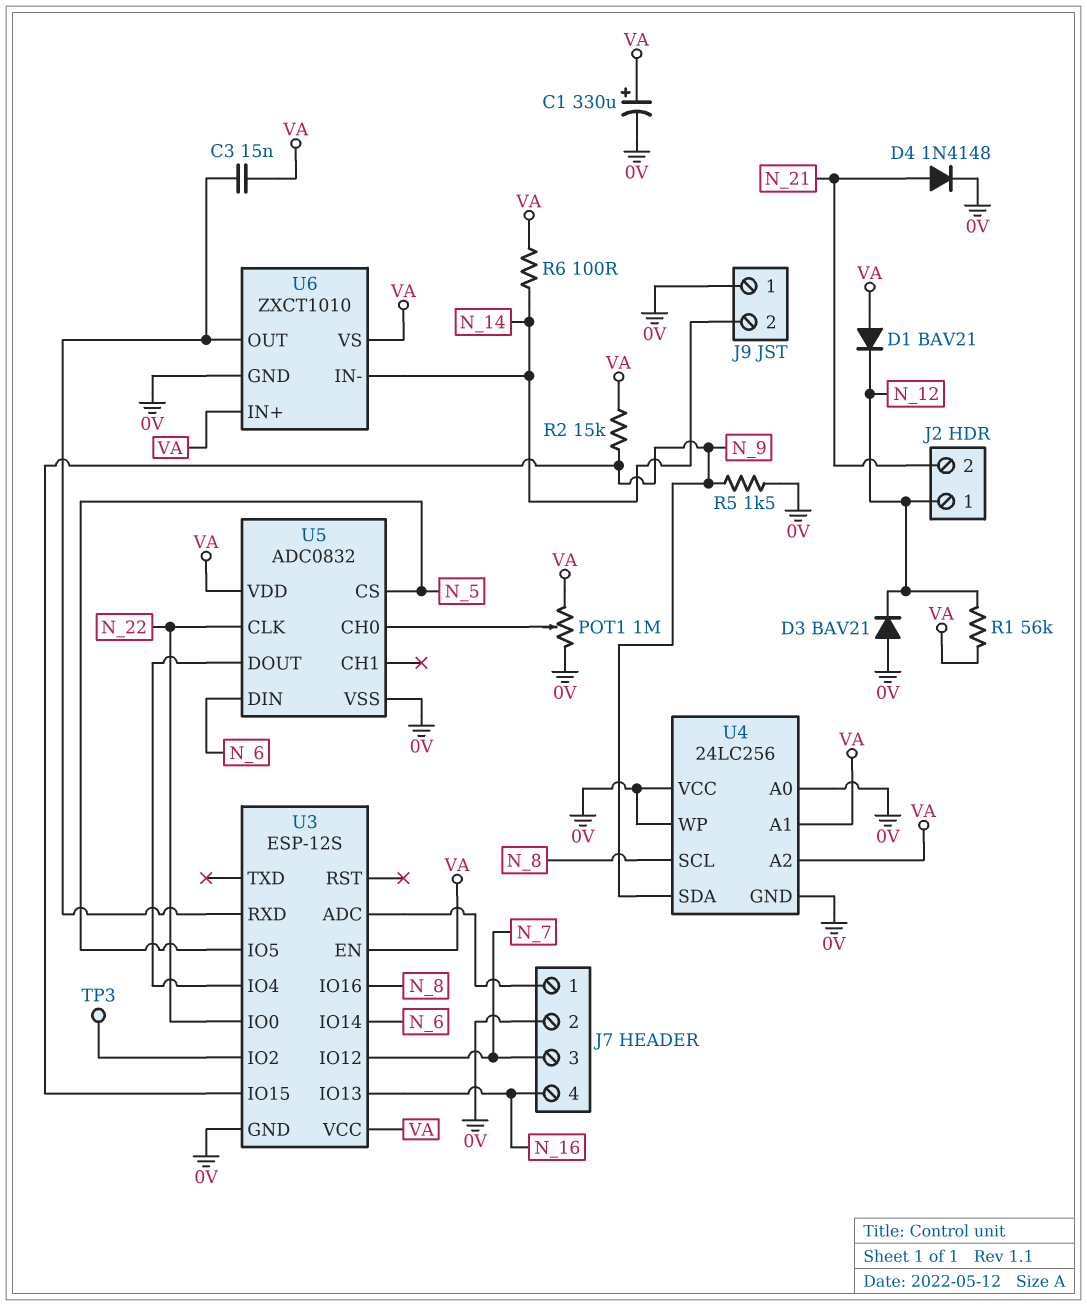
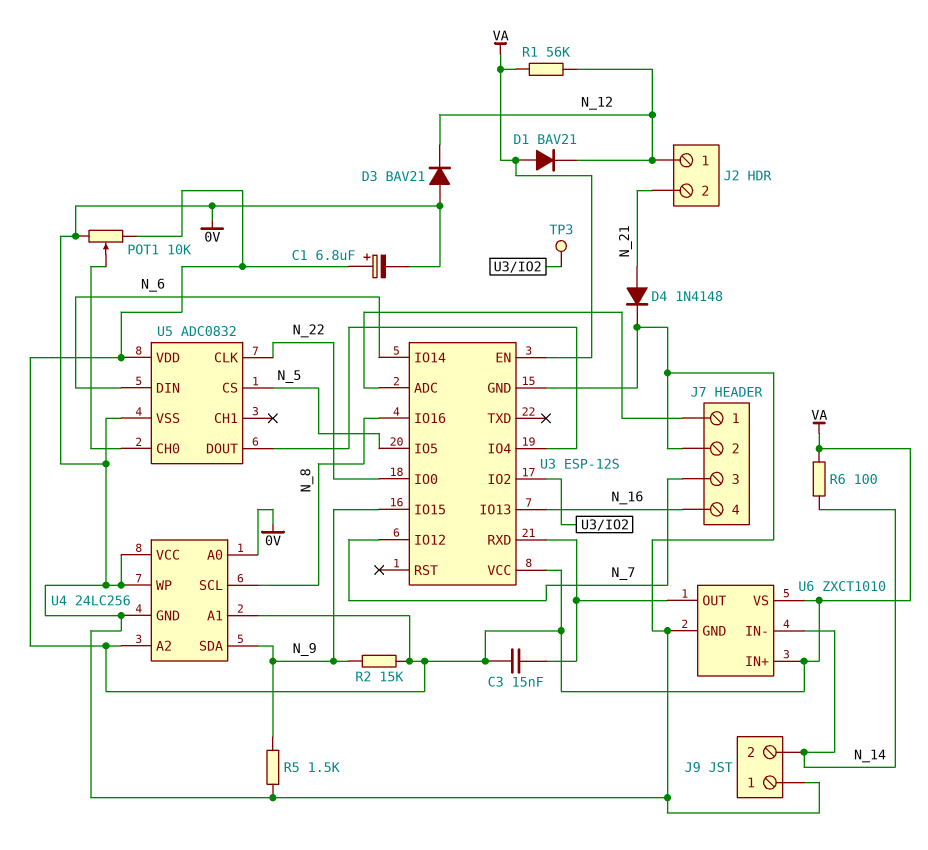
C1: 330uF (plus VA, minus 0V) -> 6.8uF (plus VA, minus 0V)
POT1: 1M (0V, VA, wiper U5/CH0) -> 10k (0V, VA, wiper U5/CH0)

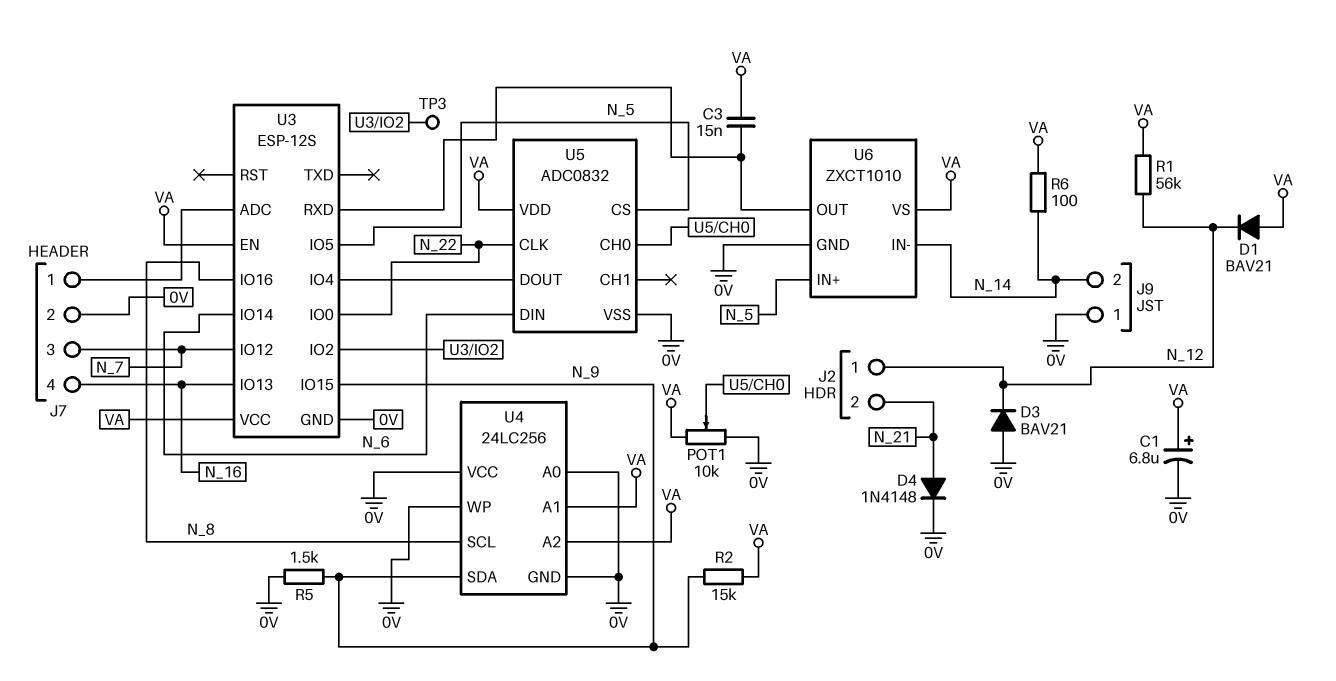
U6 pin IN+: VA -> N_5

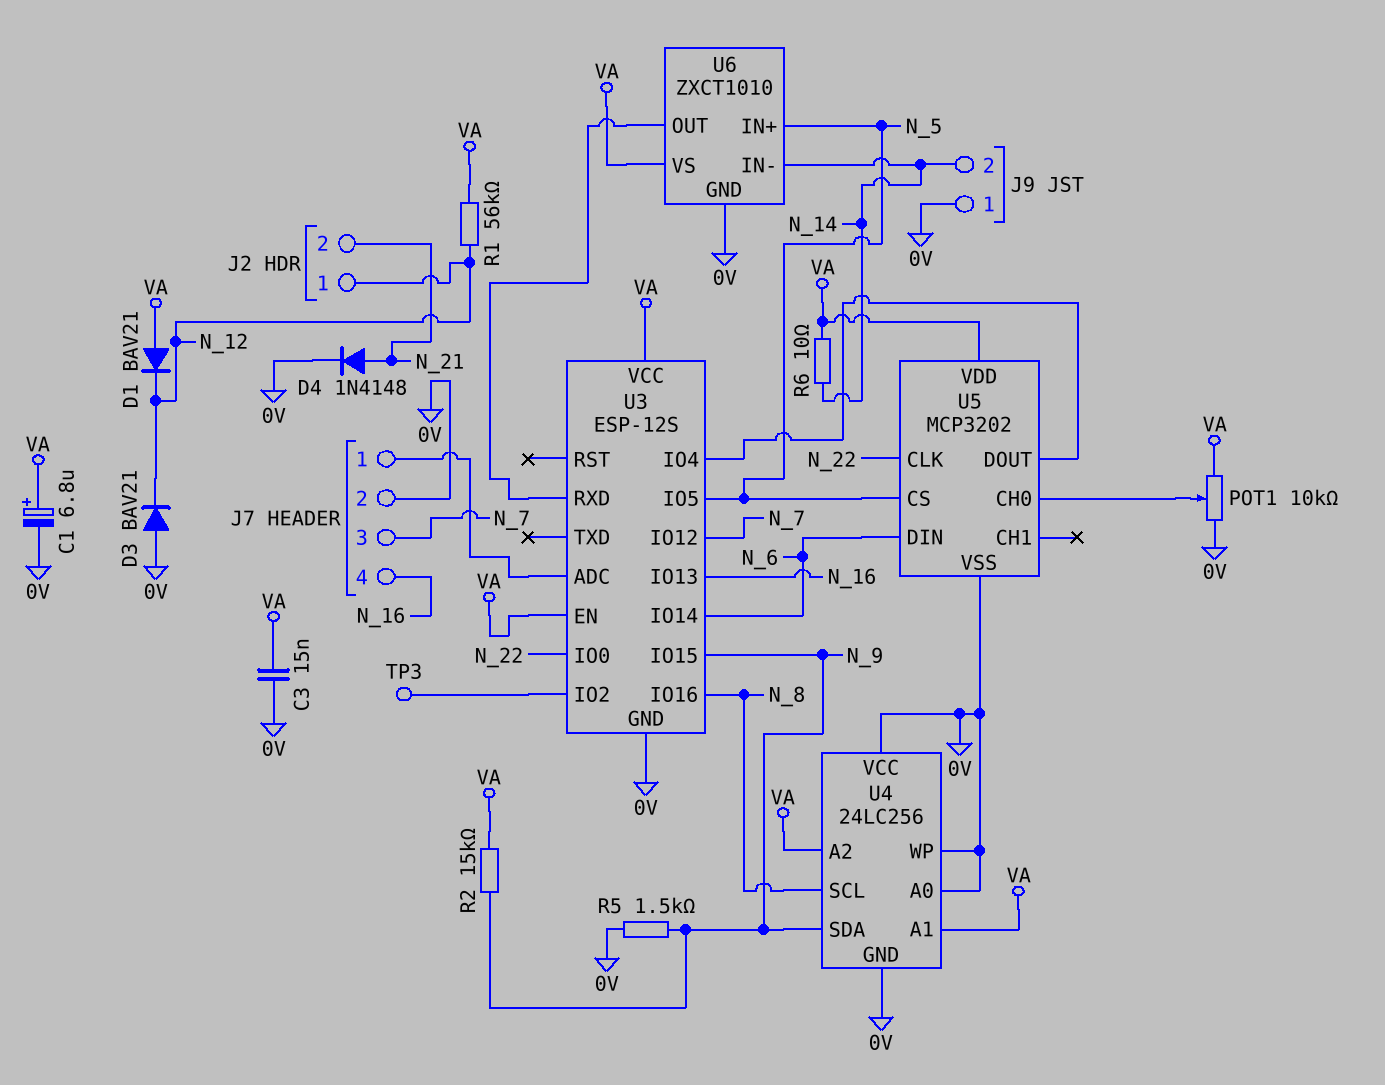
C3: 15nF (U3/RXD, VA) -> 15nF (0V, VA)
R6: 100 (N_14, VA) -> 10 (N_14, VA)
U5: ADC0832 -> MCP3202

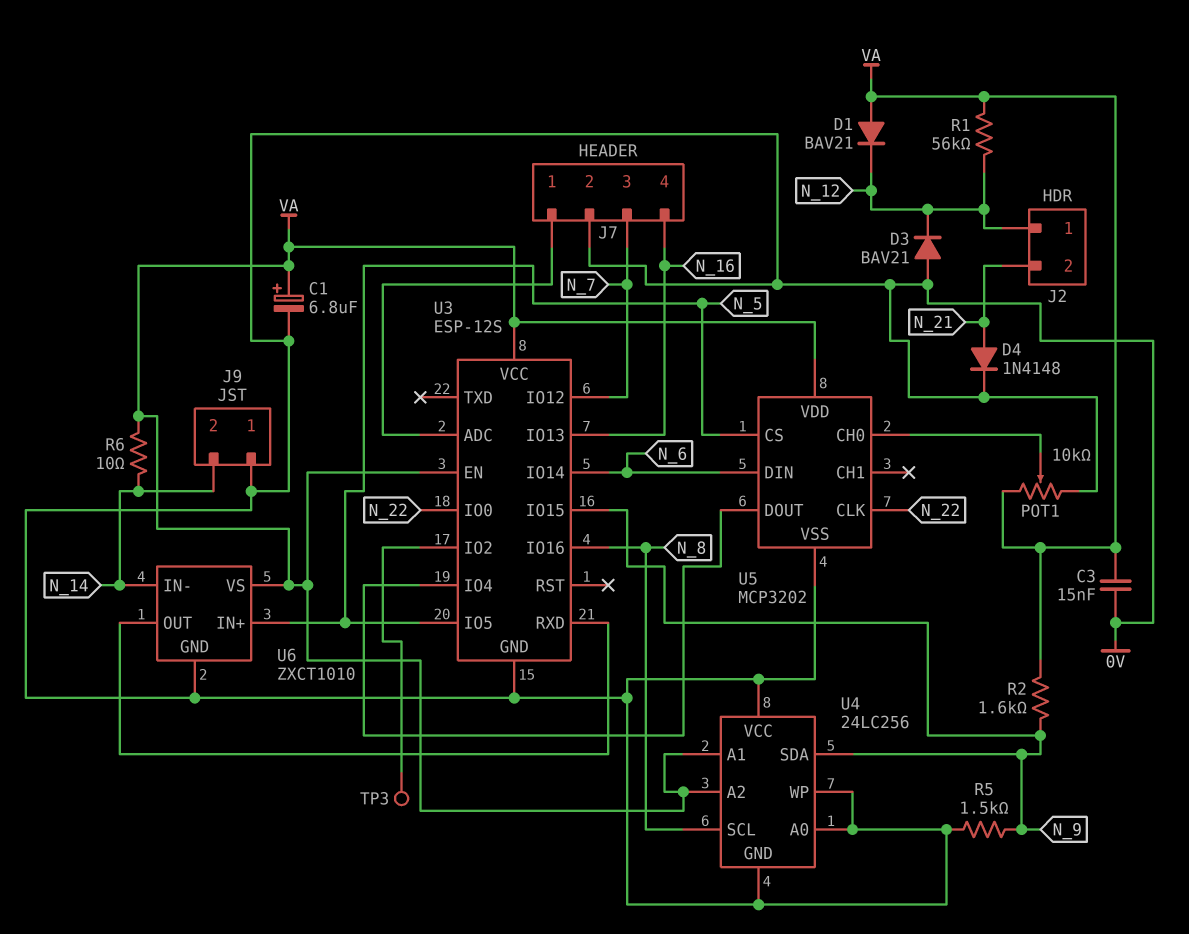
R2: 15k (N_9, VA) -> 1.6k (N_9, VA)

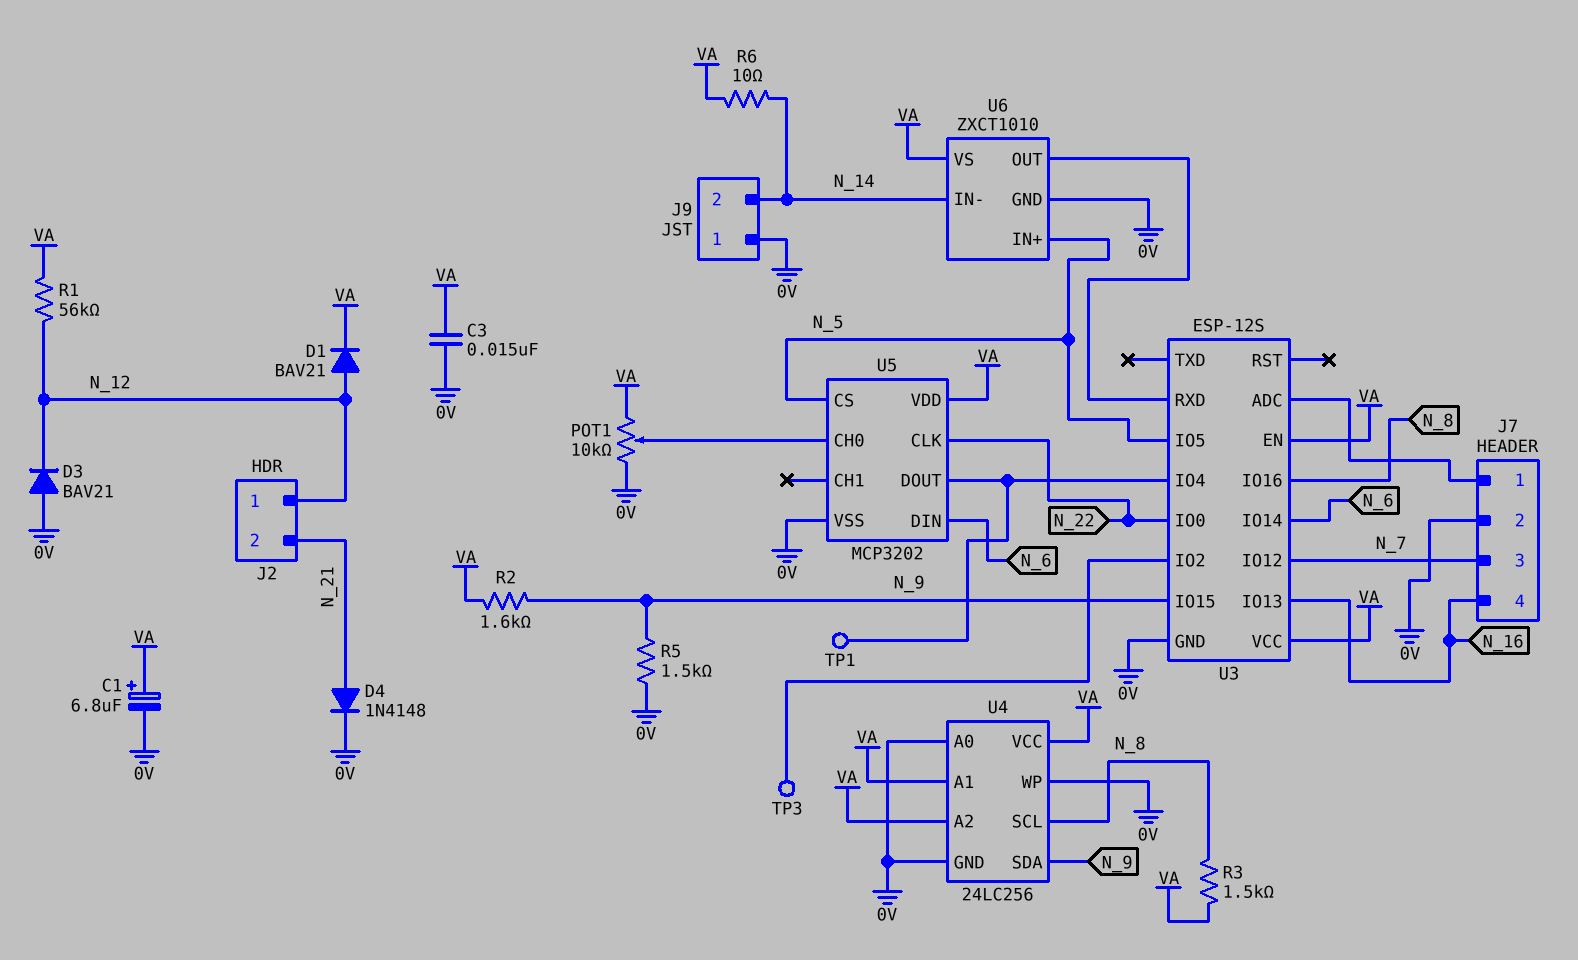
D1: diode BAV21 (A VA, K N_12) -> diode BAV21 (A N_12, K VA)
R3: none -> 1.5k (N_8, VA)
TP1: none -> test point (U3/IO4)
U4 pin VCC: 0V -> VA

